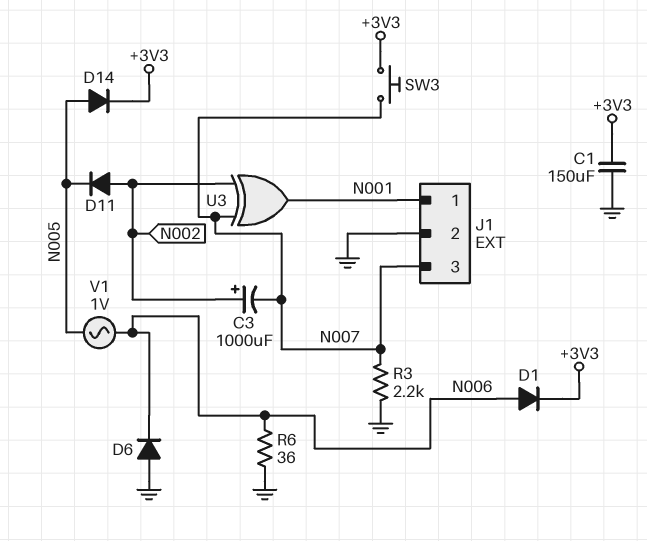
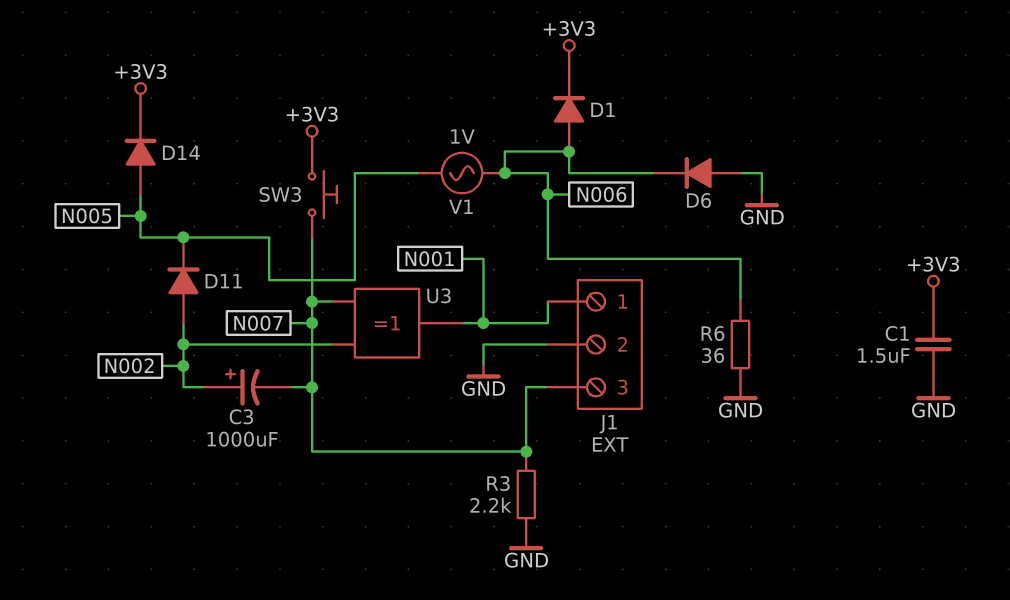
C1: 150uF (+3V3, GND) -> 1.5uF (+3V3, GND)

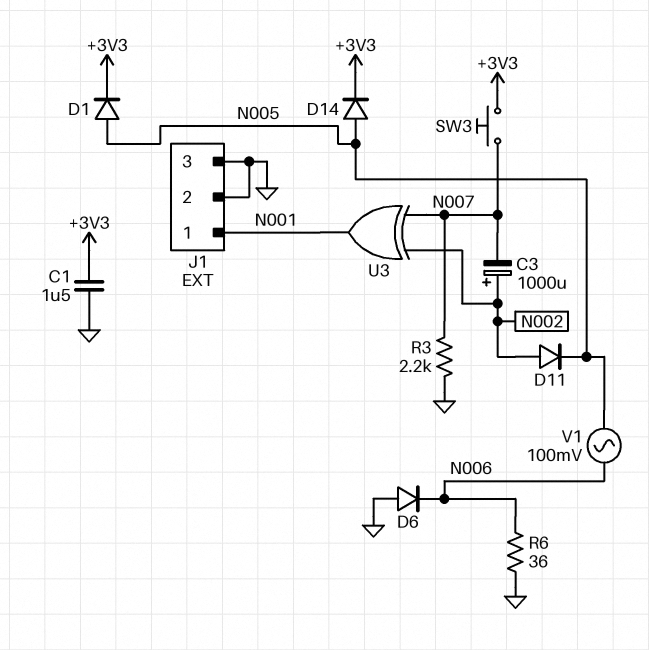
D1: diode (A N006, K +3V3) -> diode (A N005, K +3V3)
J1 pin 3: N007 -> GND
V1: AC 1V (N005, N006) -> AC 100mV (N005, N006)

